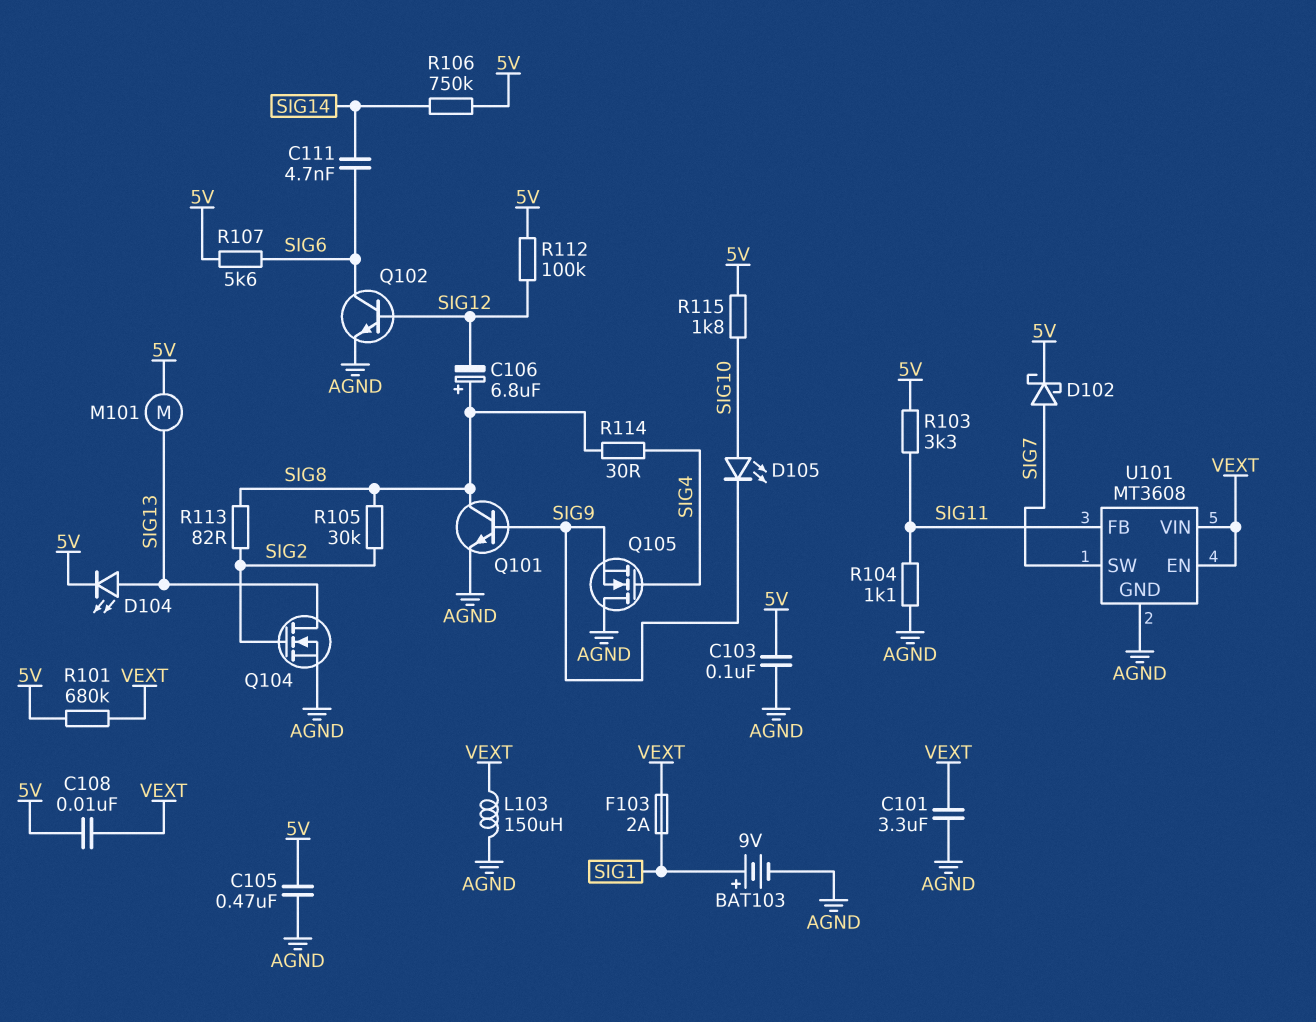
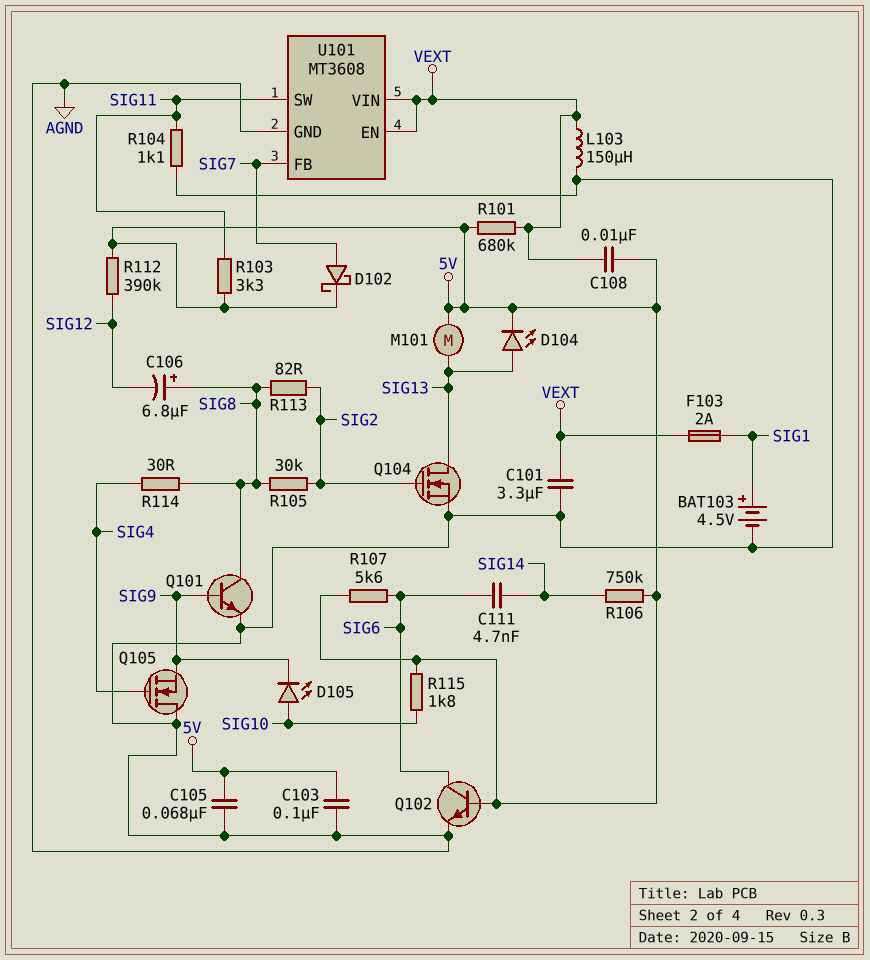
BAT103: 9V (plus SIG1, minus AGND) -> 4.5V (plus SIG1, minus AGND)
C105: 470nF (5V, AGND) -> 68nF (5V, AGND)
Q102: NPN (B SIG12, C SIG6, E AGND) -> NPN (B 5V, C SIG6, E AGND)
R112: 100k (5V, SIG12) -> 390k (5V, SIG12)
U101 pin FB: SIG11 -> SIG7
U101 pin SW: SIG7 -> SIG11

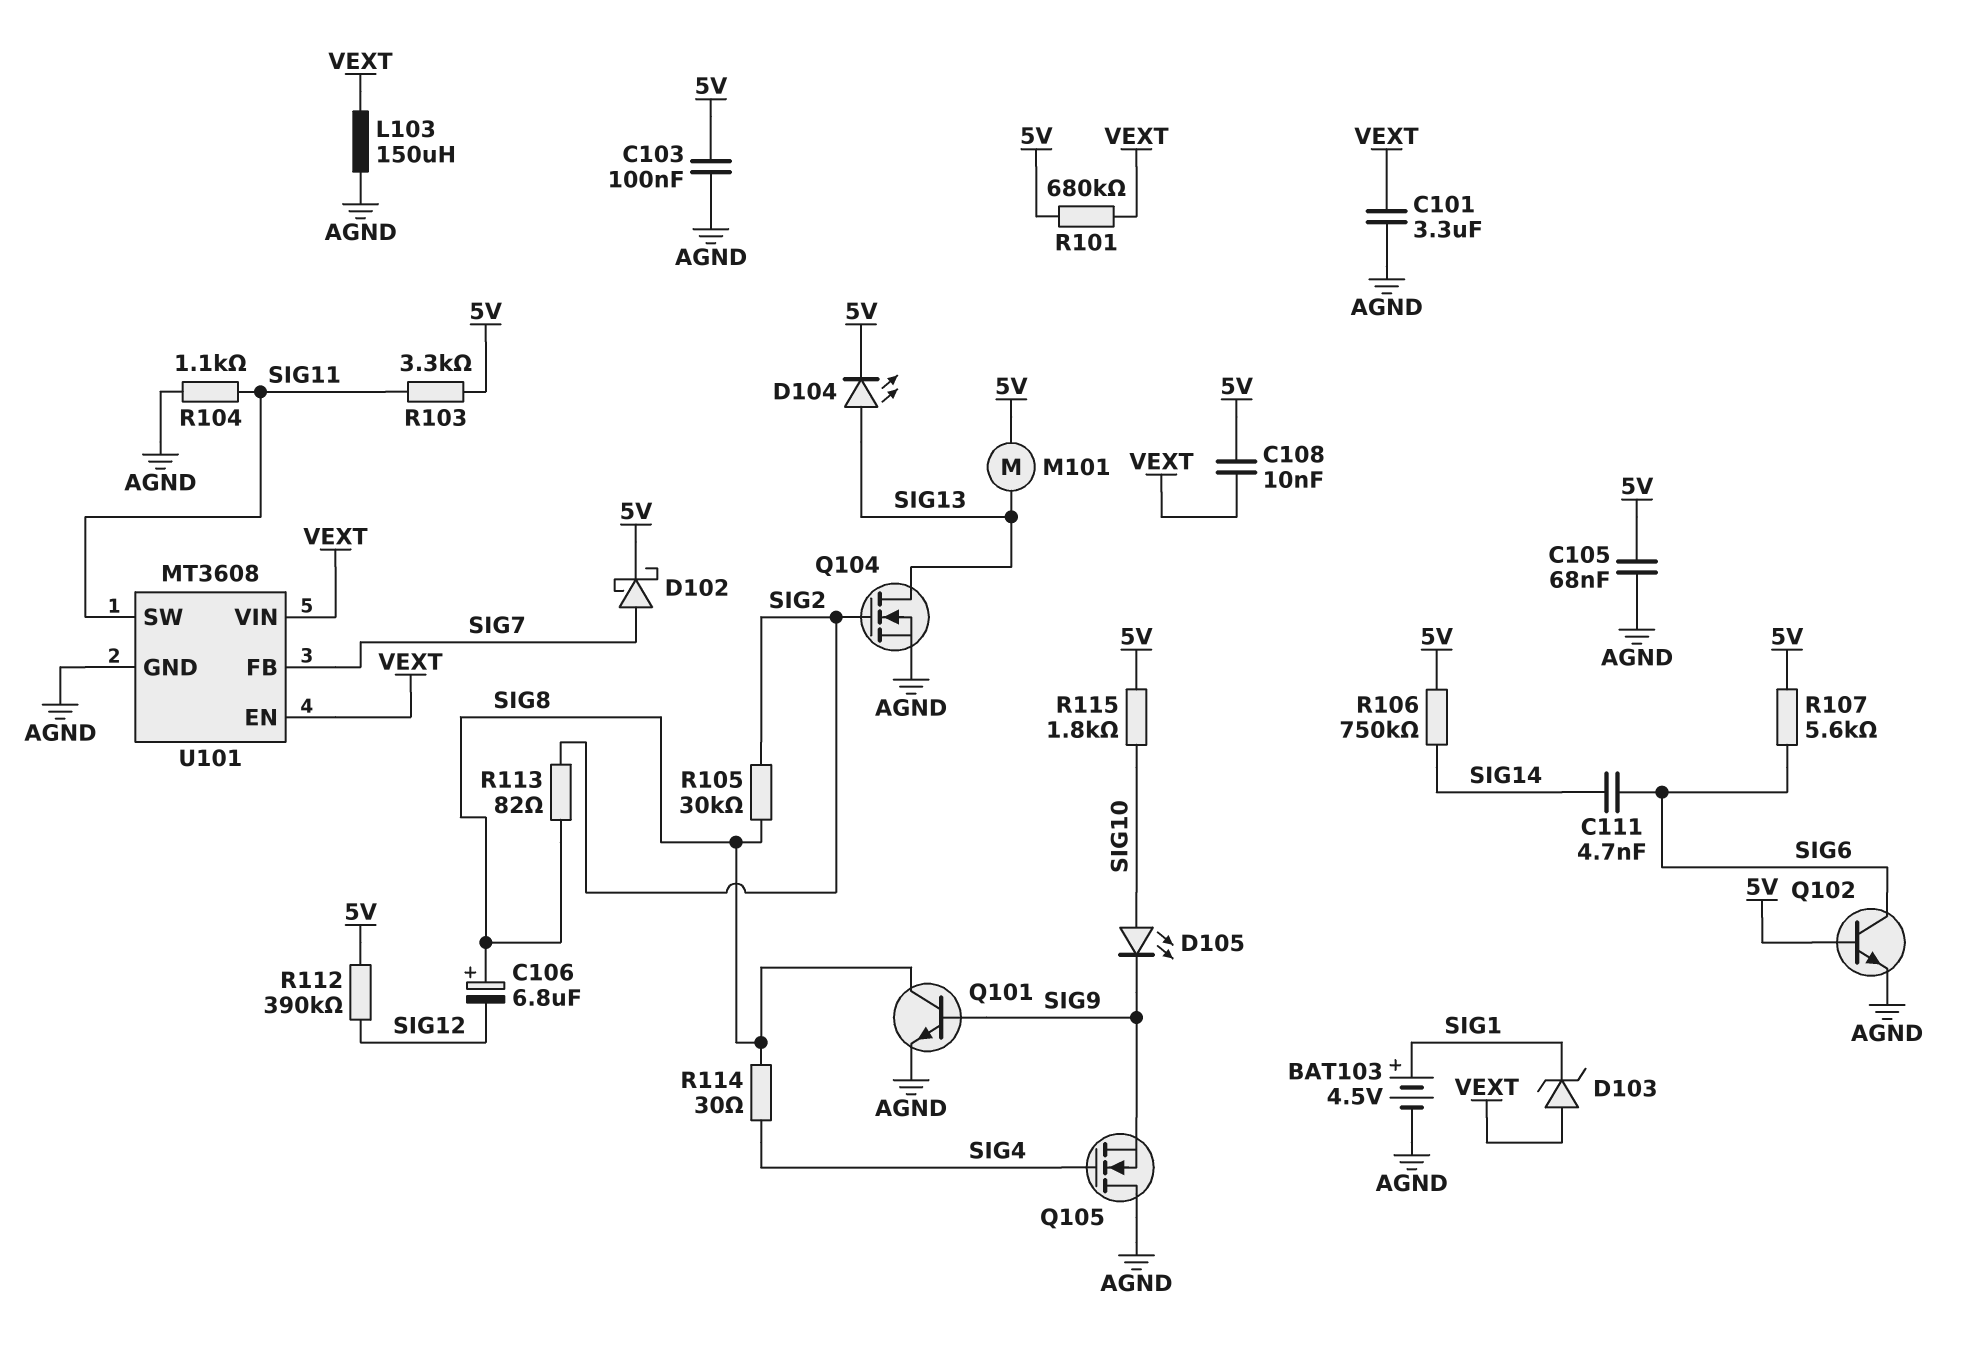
D103: none -> zener (A VEXT, K SIG1)
F103: 2A (SIG1, VEXT) -> none

